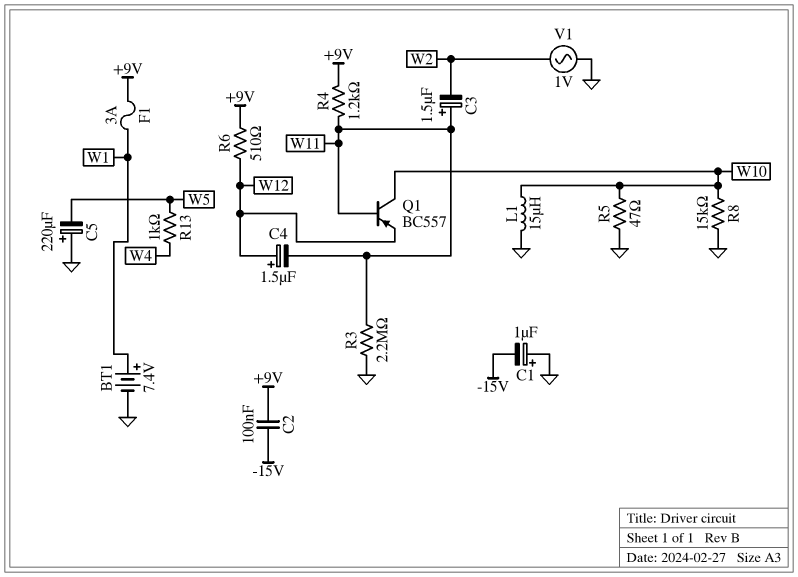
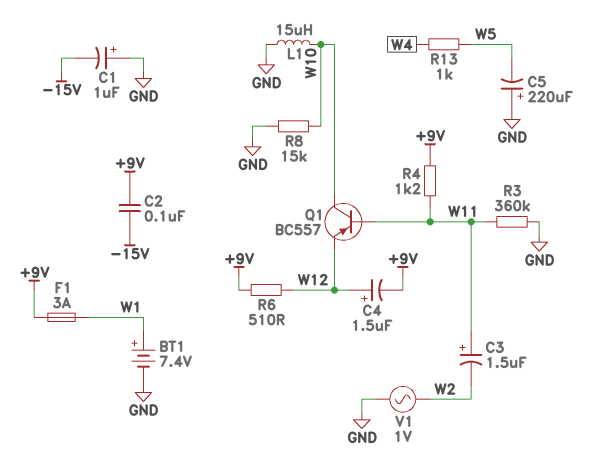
C4: 1.5uF (plus W12, minus W11) -> 1.5uF (plus W12, minus +9V)
R3: 2.2M (GND, W11) -> 360k (GND, W11)
R5: 47 (GND, W10) -> none

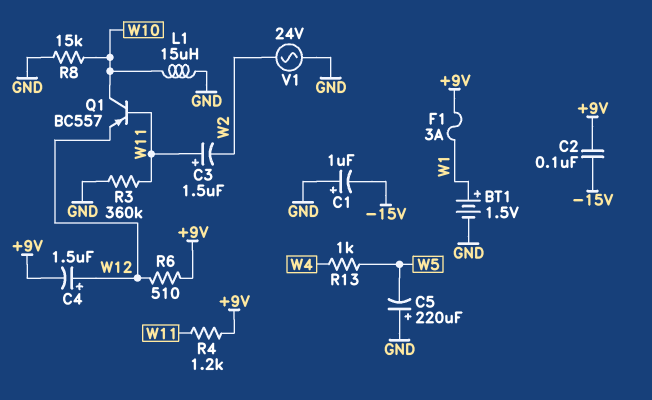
BT1: 7.4V (plus W1, minus GND) -> 1.5V (plus W1, minus GND)
V1: AC 1V (GND, W2) -> AC 24V (GND, W2)

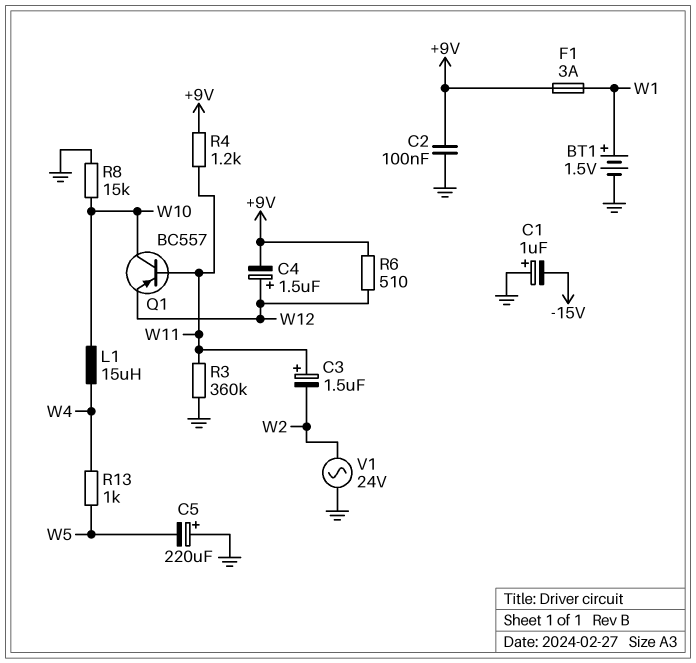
C2: 100nF (+9V, -15V) -> 100nF (+9V, GND)
L1: 15uH (GND, W10) -> 15uH (W4, W10)

